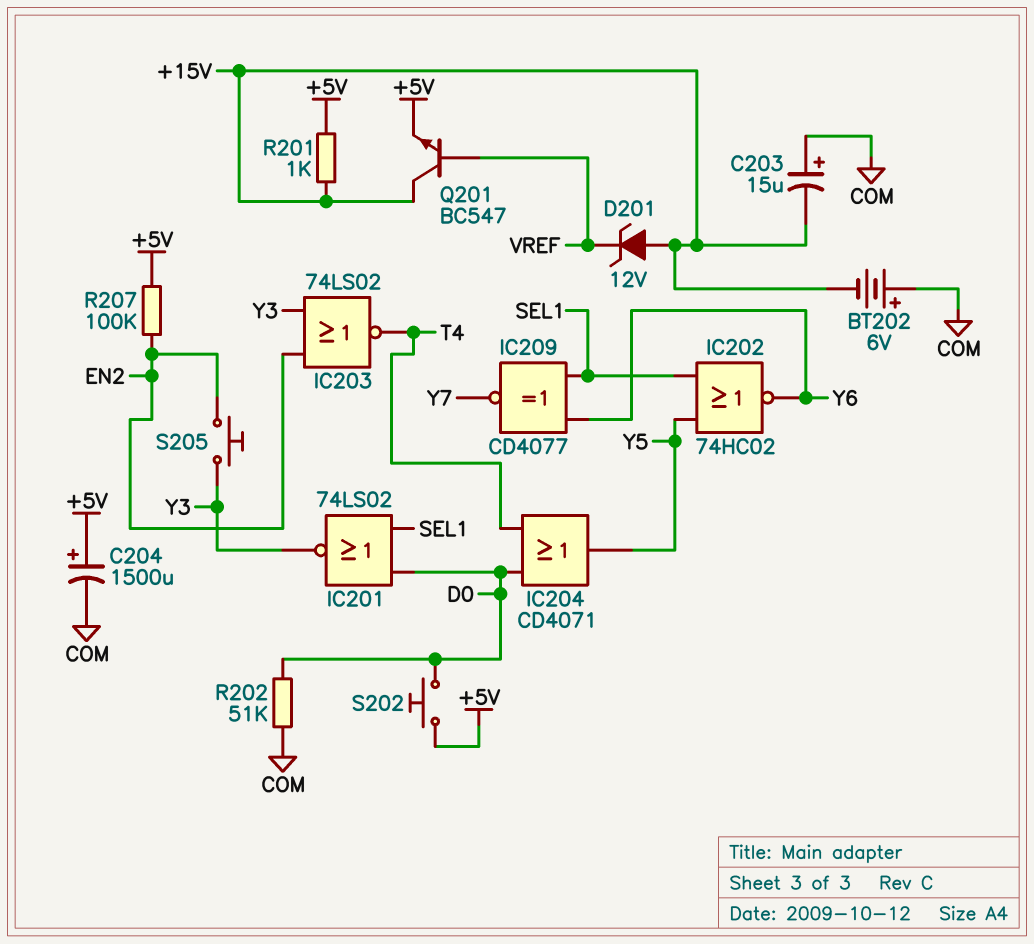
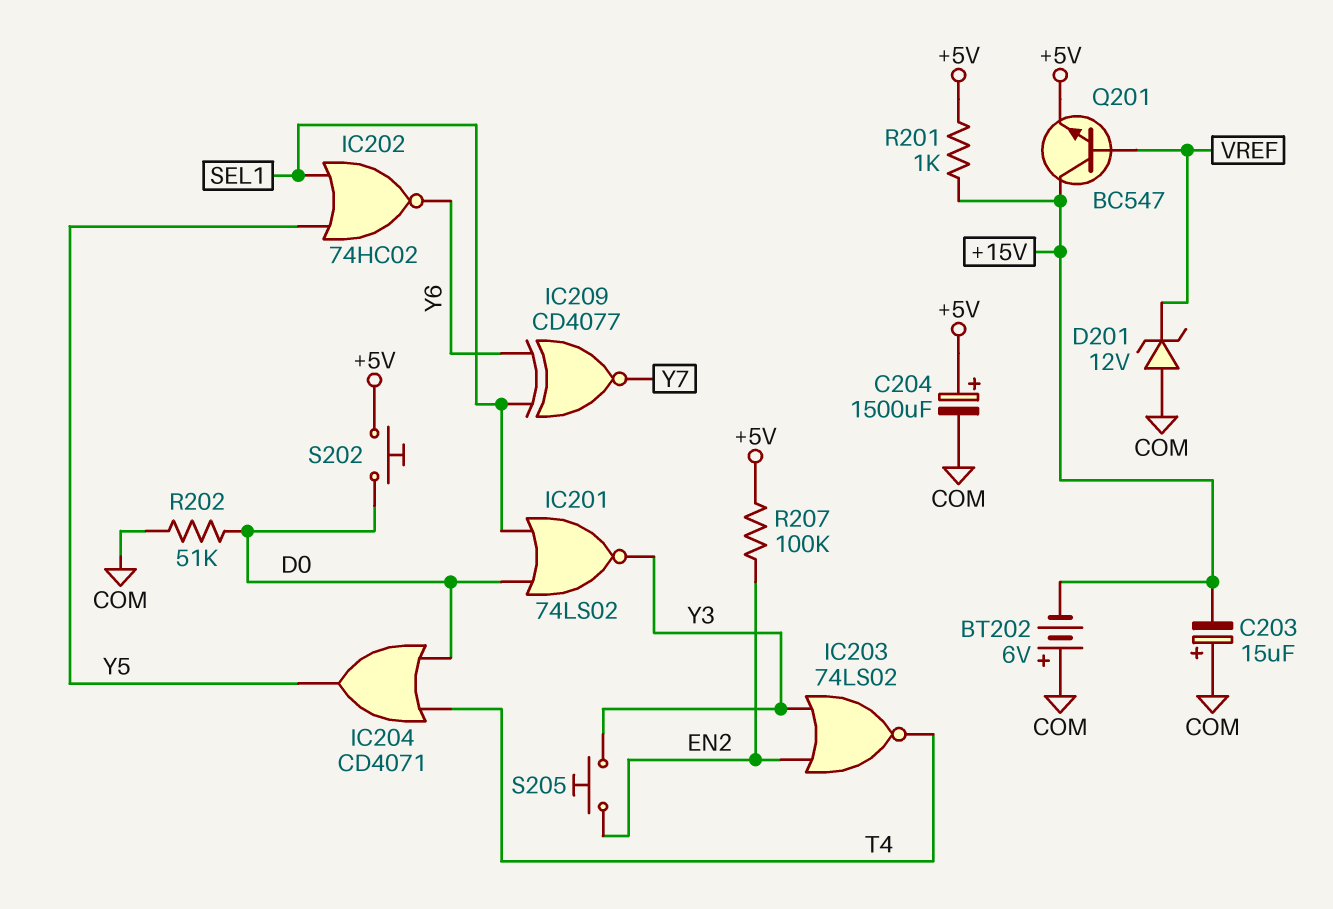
D201: zener 12V (A +15V, K VREF) -> zener 12V (A COM, K VREF)

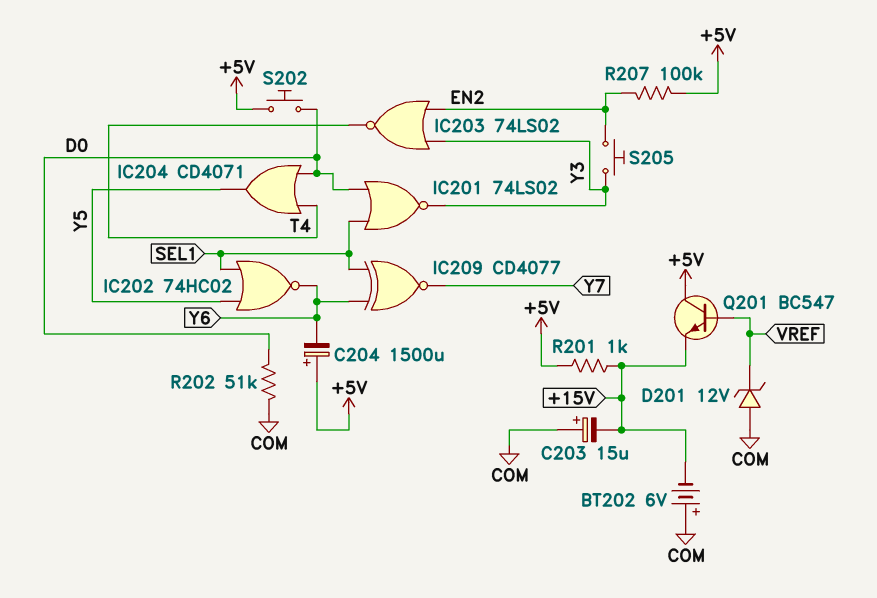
C204: 1500uF (plus +5V, minus COM) -> 1500uF (plus +5V, minus Y6)
Q201: NPN BC547 (B VREF, C +15V, E +5V) -> NPN BC547 (B VREF, C +5V, E +15V)

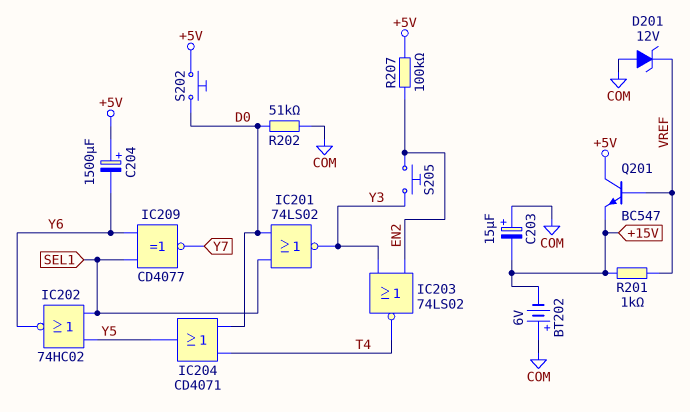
R201: 1k (+5V, +15V) -> 1k (+15V, VREF)

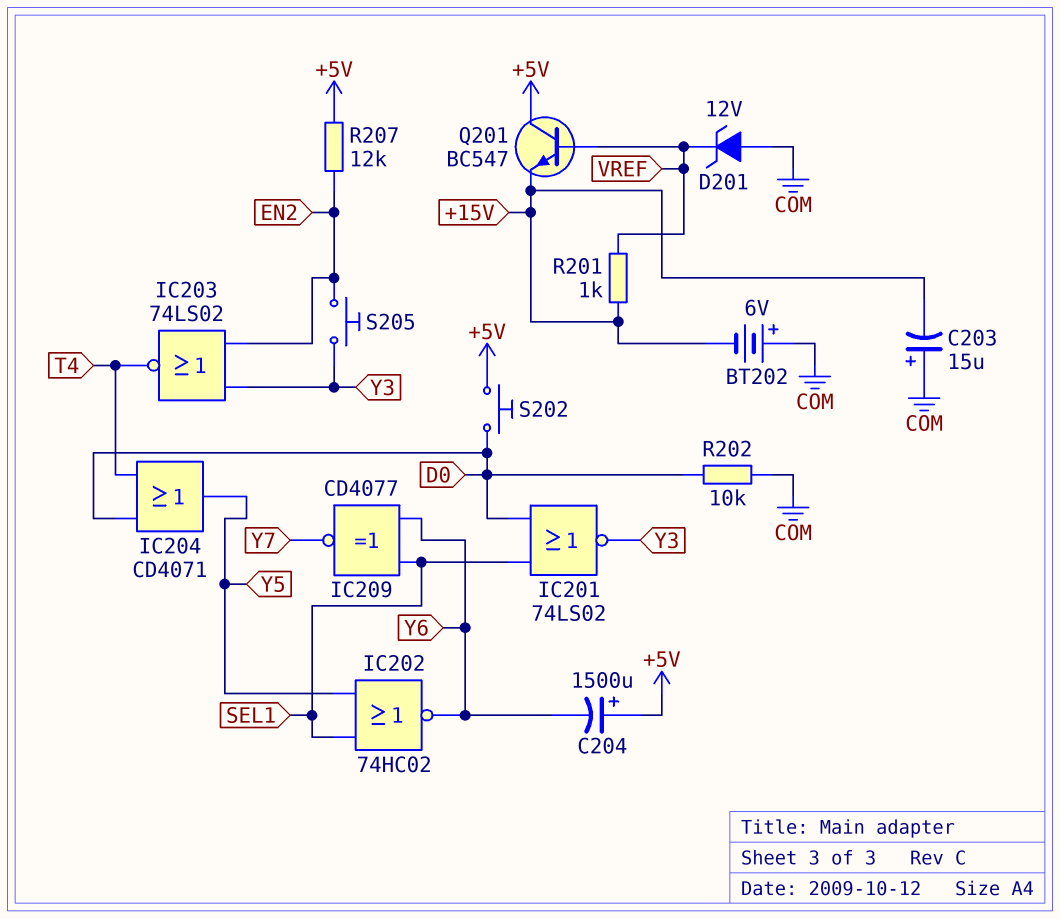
R202: 51k (COM, D0) -> 10k (COM, D0)
R207: 100k (+5V, EN2) -> 12k (+5V, EN2)

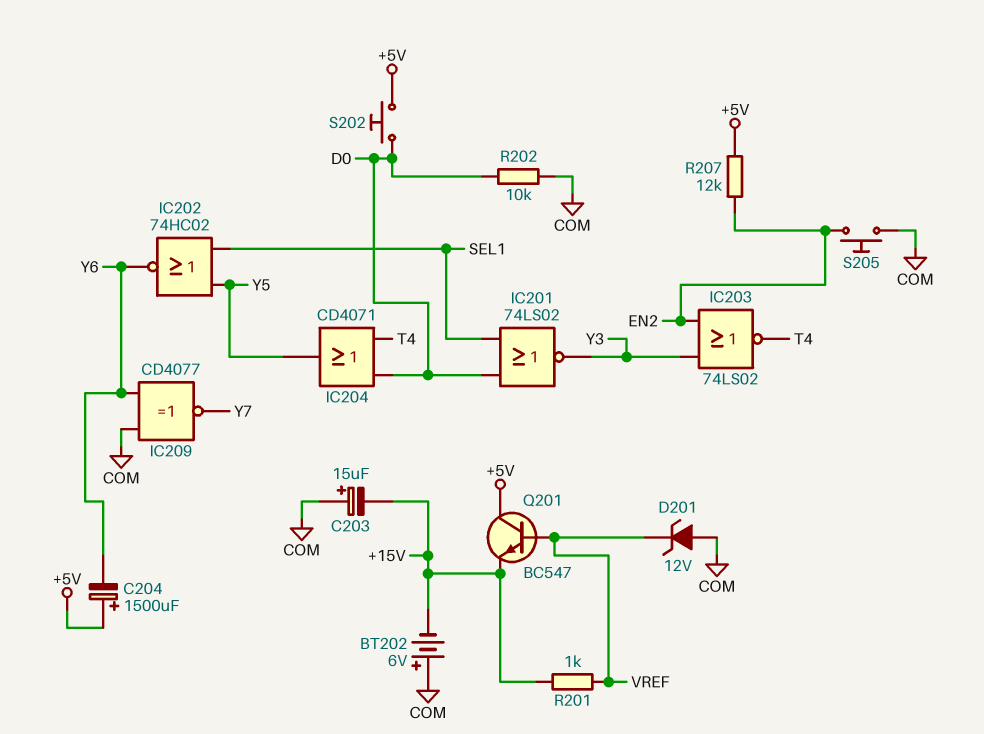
IC209: XNOR CD4077 (in SEL1, in Y6, out Y7) -> XNOR CD4077 (in COM, in Y6, out Y7)
S205: button (EN2, Y3) -> button (COM, EN2)

